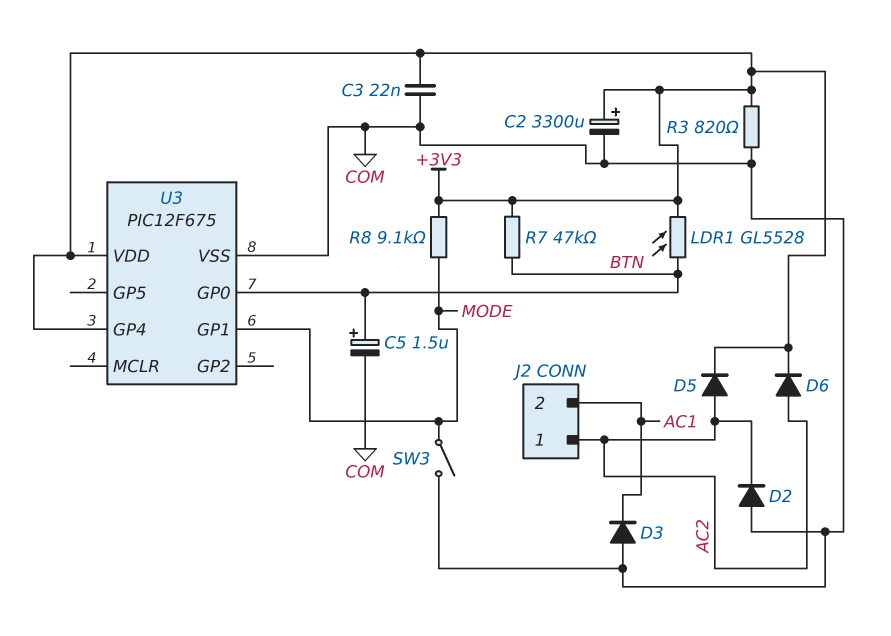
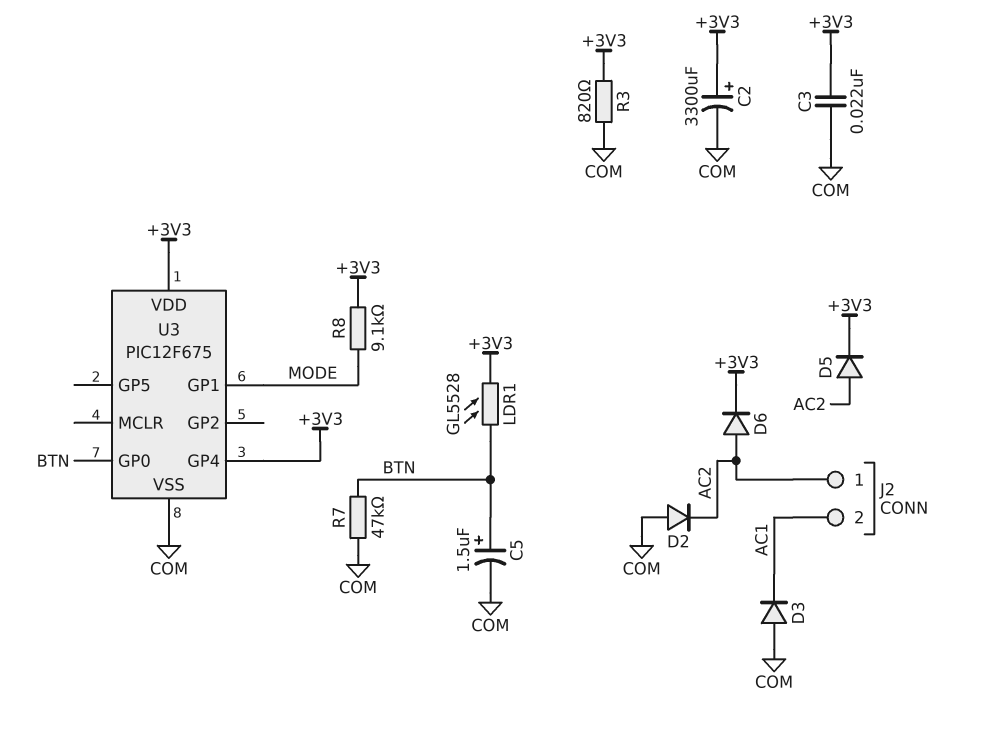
R7: 47k (+3V3, BTN) -> 47k (BTN, COM)
SW3: switch (COM, MODE) -> none

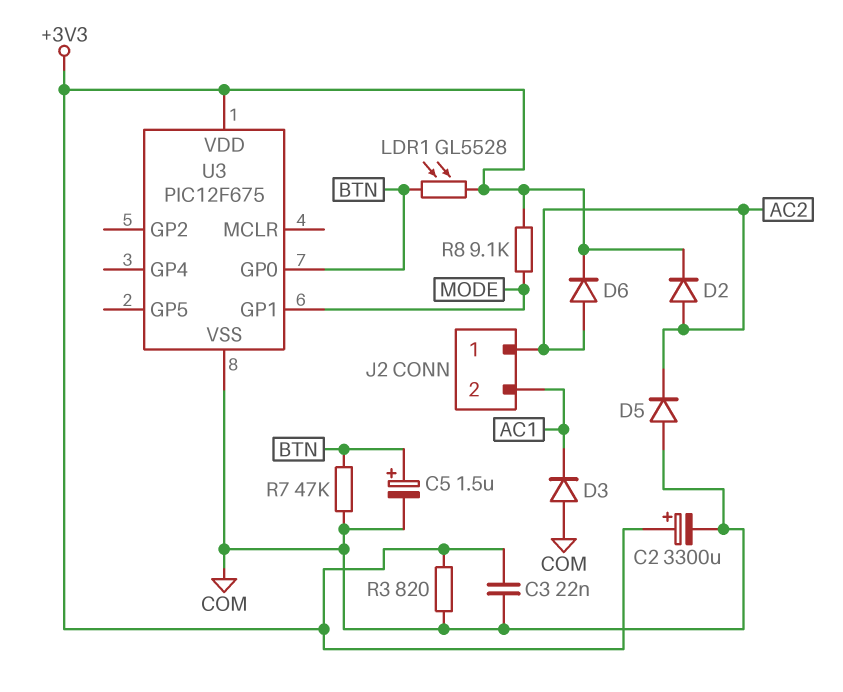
D2: diode (A COM, K AC2) -> diode (A AC2, K +3V3)
D5: diode (A AC2, K +3V3) -> diode (A COM, K AC2)
U3 pin GP4: +3V3 -> none

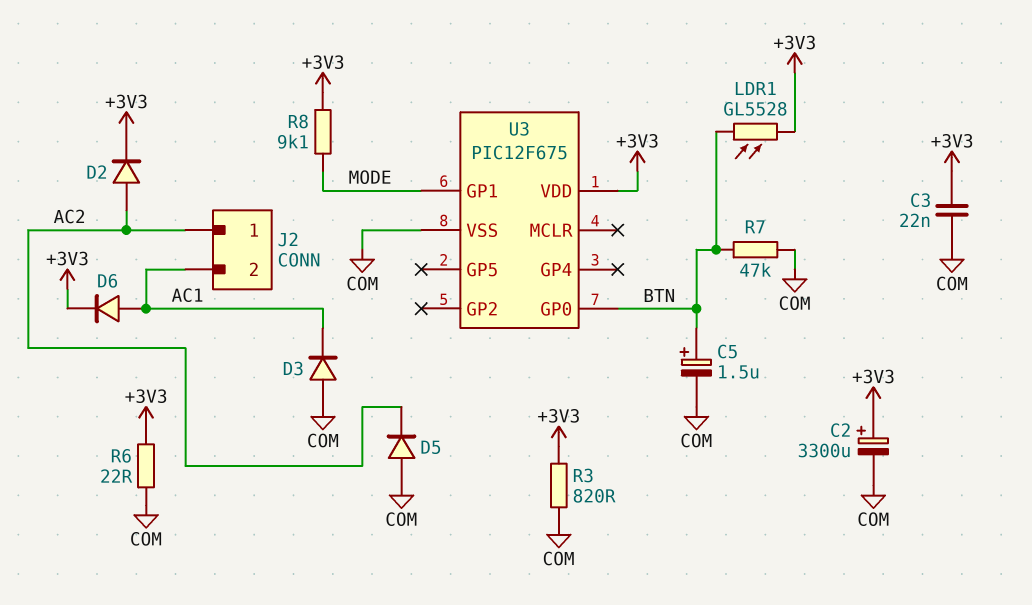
D6: diode (A AC2, K +3V3) -> diode (A AC1, K +3V3)
R6: none -> 22 (+3V3, COM)

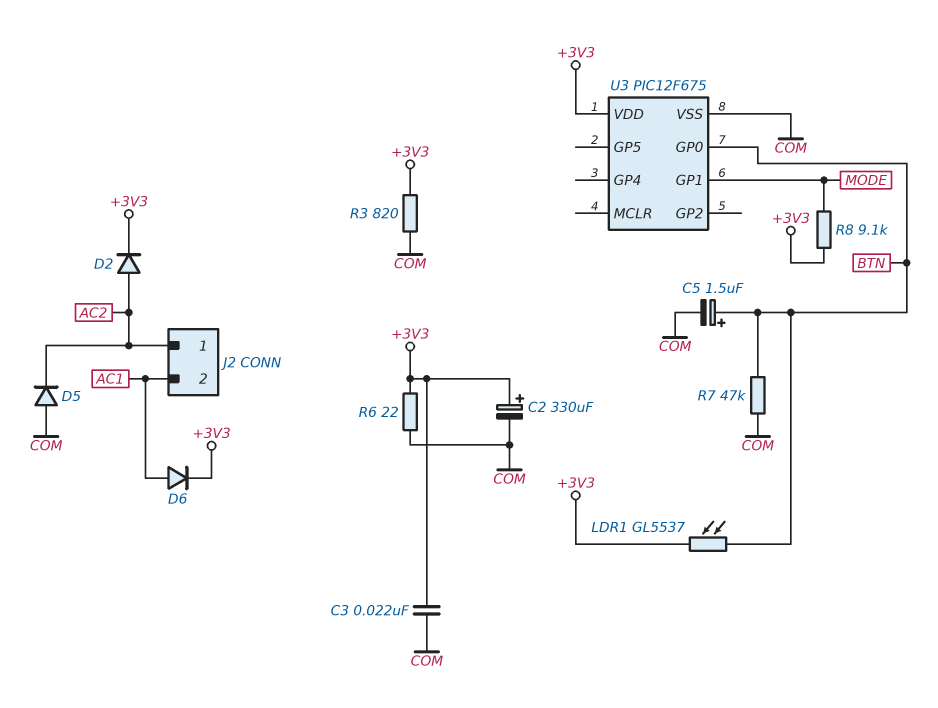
C2: 3300uF (plus +3V3, minus COM) -> 330uF (plus +3V3, minus COM)
D3: diode (A COM, K AC1) -> none
LDR1: GL5528 (+3V3, BTN) -> GL5537 (+3V3, BTN)

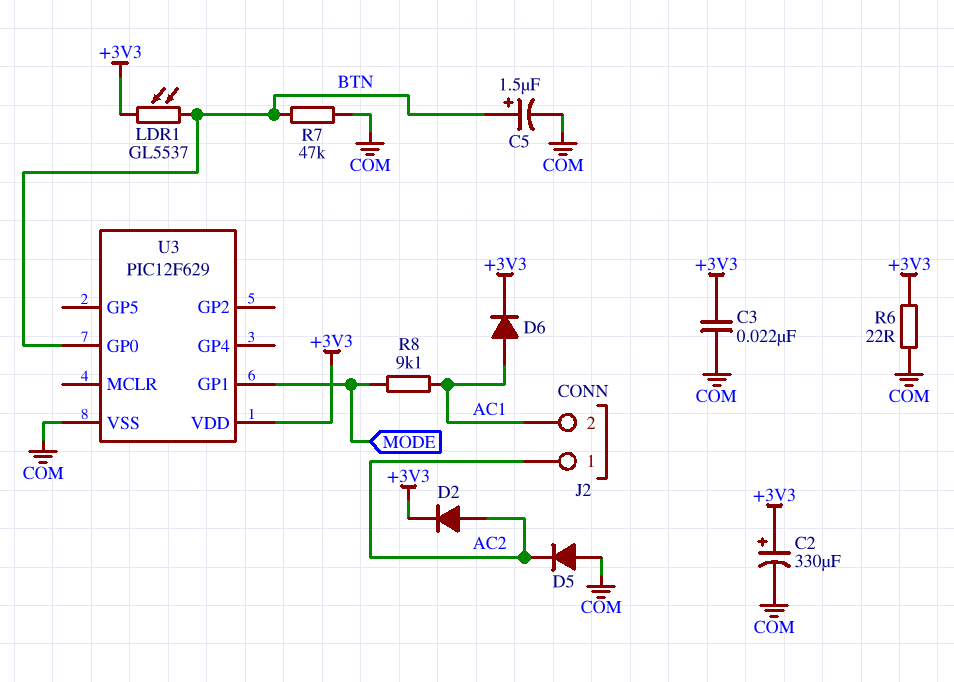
R3: 820 (+3V3, COM) -> none
R8: 9.1k (+3V3, MODE) -> 9.1k (AC1, MODE)
U3: PIC12F675 -> PIC12F629

